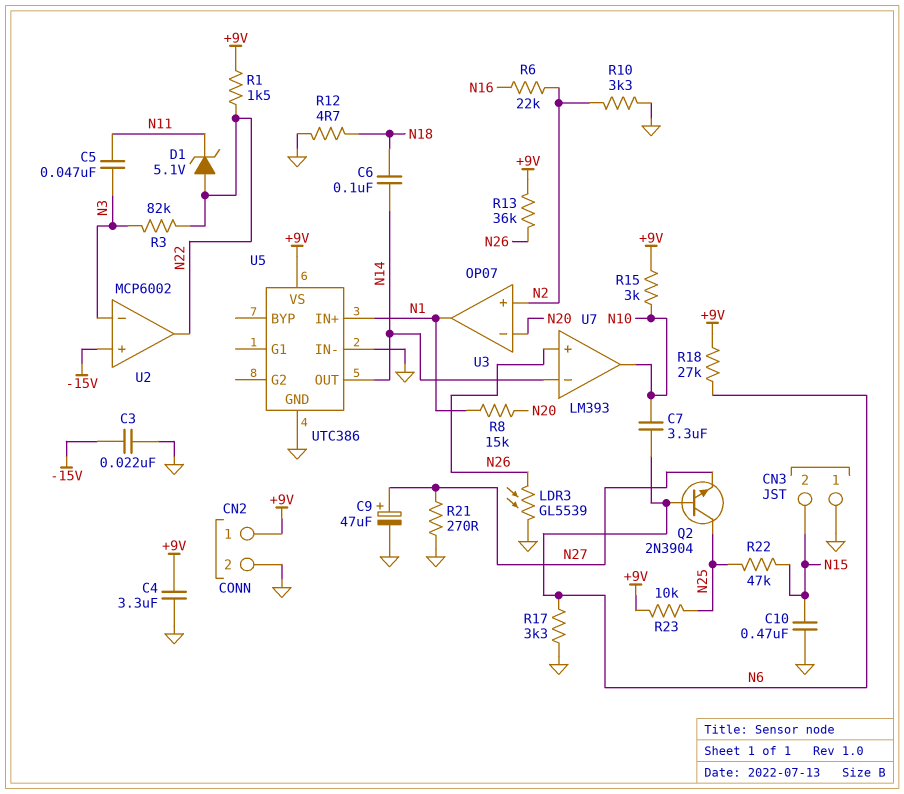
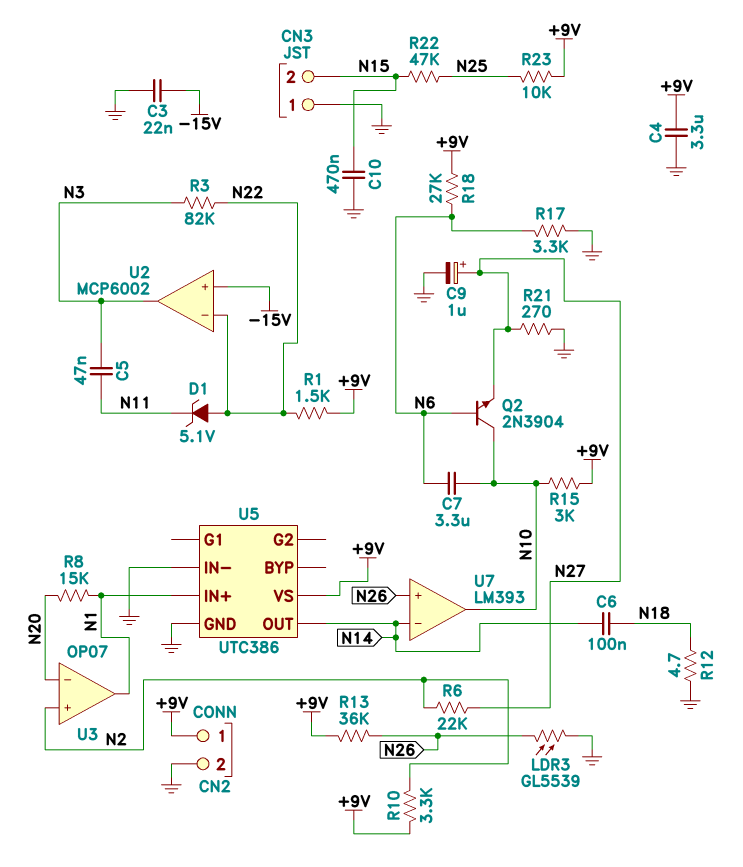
C9: 47uF (plus N27, minus GND) -> 1uF (plus N27, minus GND)
Q2: NPN 2N3904 (B N6, C N25, E N27) -> NPN 2N3904 (B N6, C N10, E N27)
R6: 22k (N2, N16) -> 22k (N2, N27)
R10: 3.3k (GND, N2) -> 3.3k (+9V, N2)
U2 pin in-: N3 -> N22
U2 pin out: N22 -> N3

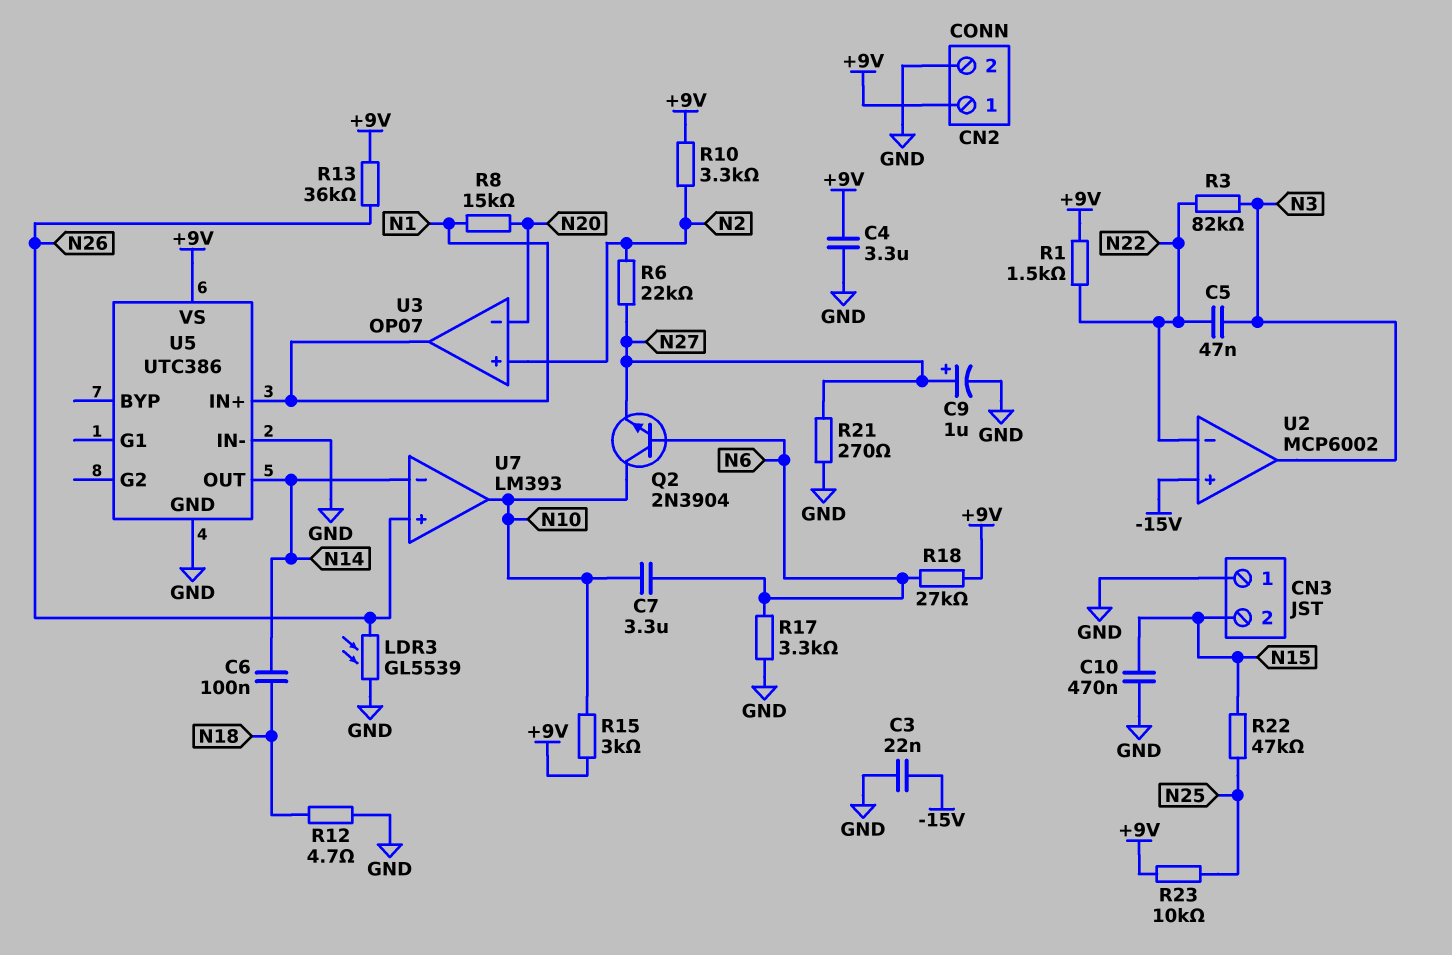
C5: 47nF (N3, N11) -> 47nF (N3, N22)
D1: zener 5.1V (A N22, K N11) -> none

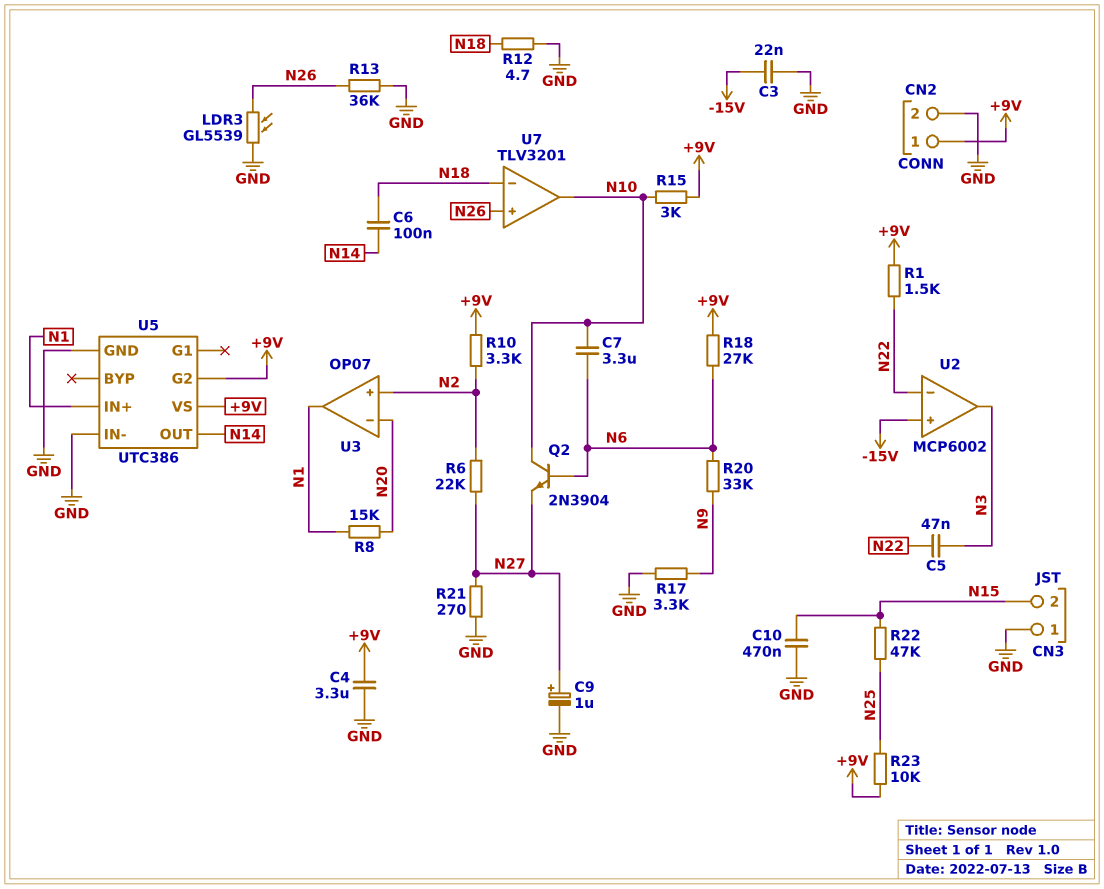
R3: 82k (N3, N22) -> none
R13: 36k (+9V, N26) -> 36k (GND, N26)
R17: 3.3k (GND, N6) -> 3.3k (GND, N9)
R20: none -> 33k (N6, N9)
U5 pin G2: none -> +9V
U7: LM393 -> TLV3201
U7 pin in-: N14 -> N18

